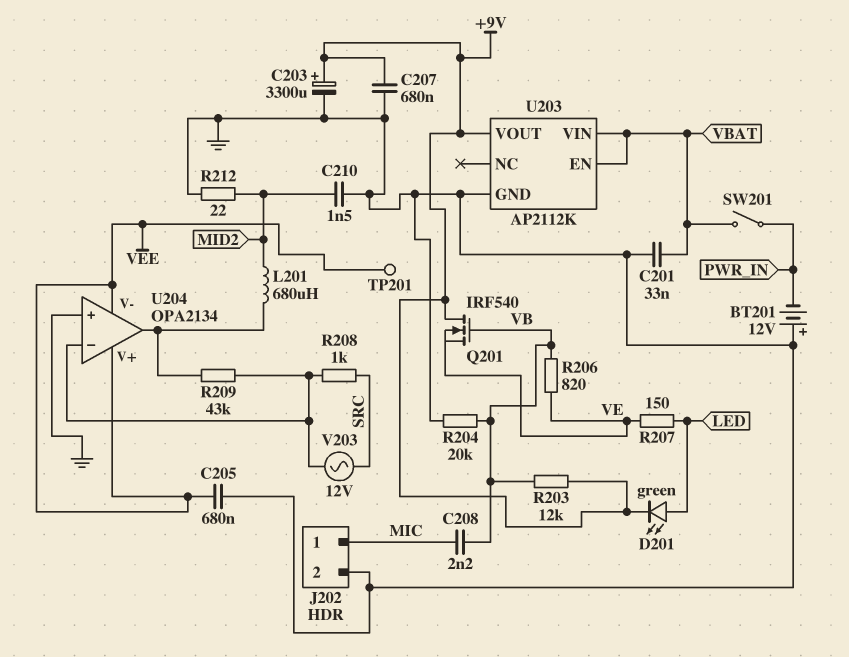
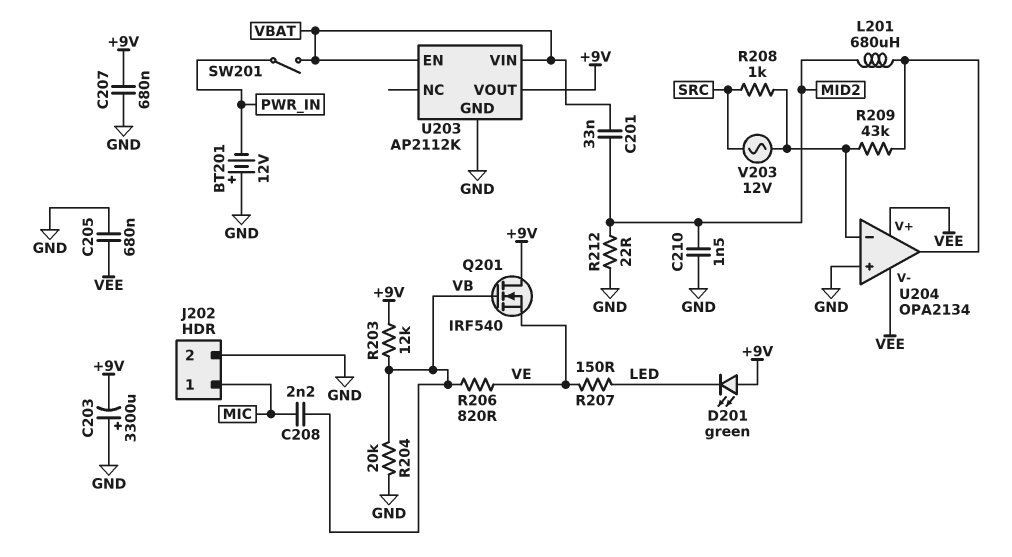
C201: 33nF (GND, VBAT) -> 33nF (MID2, VBAT)
C203: 3300uF (plus +9V, minus GND) -> 3300uF (plus GND, minus +9V)
D201: LED green (A LED, K +9V) -> LED green (A +9V, K LED)
TP201: test point (VEE) -> none

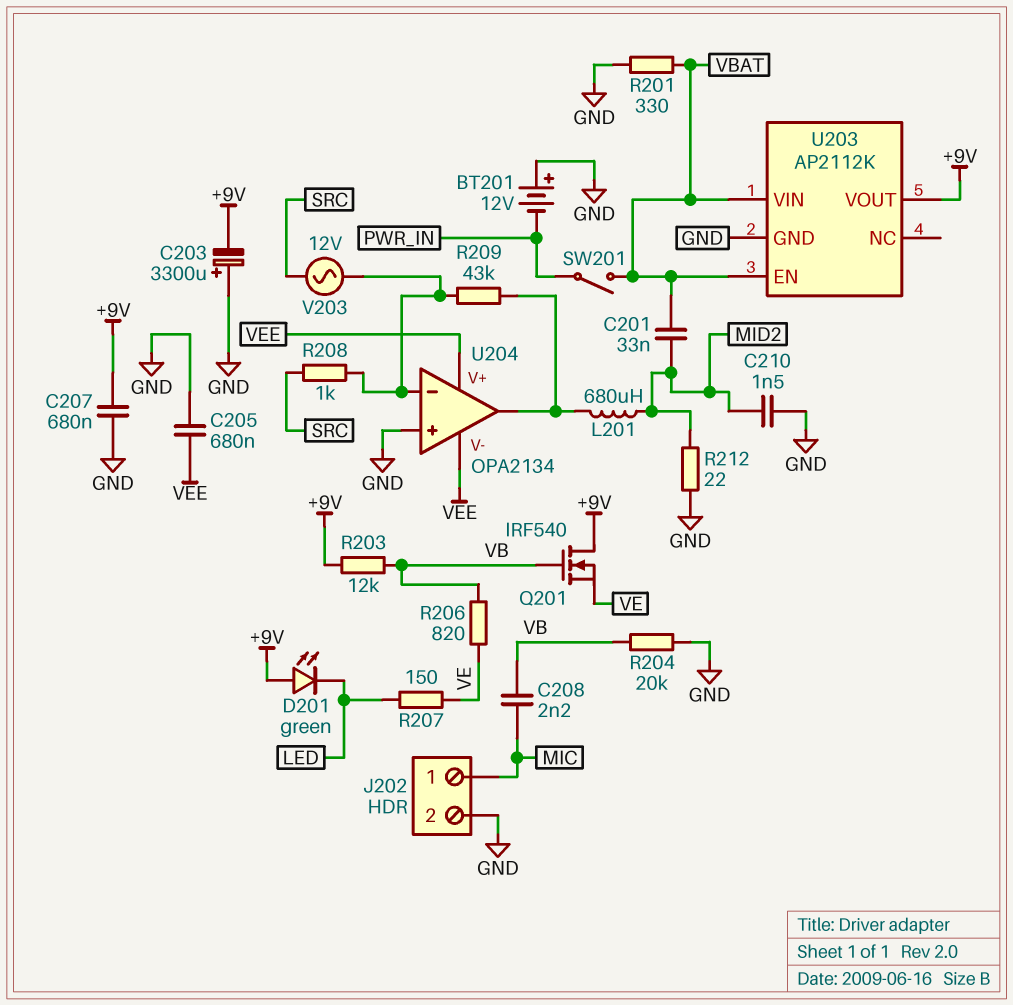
R201: none -> 330 (GND, VBAT)

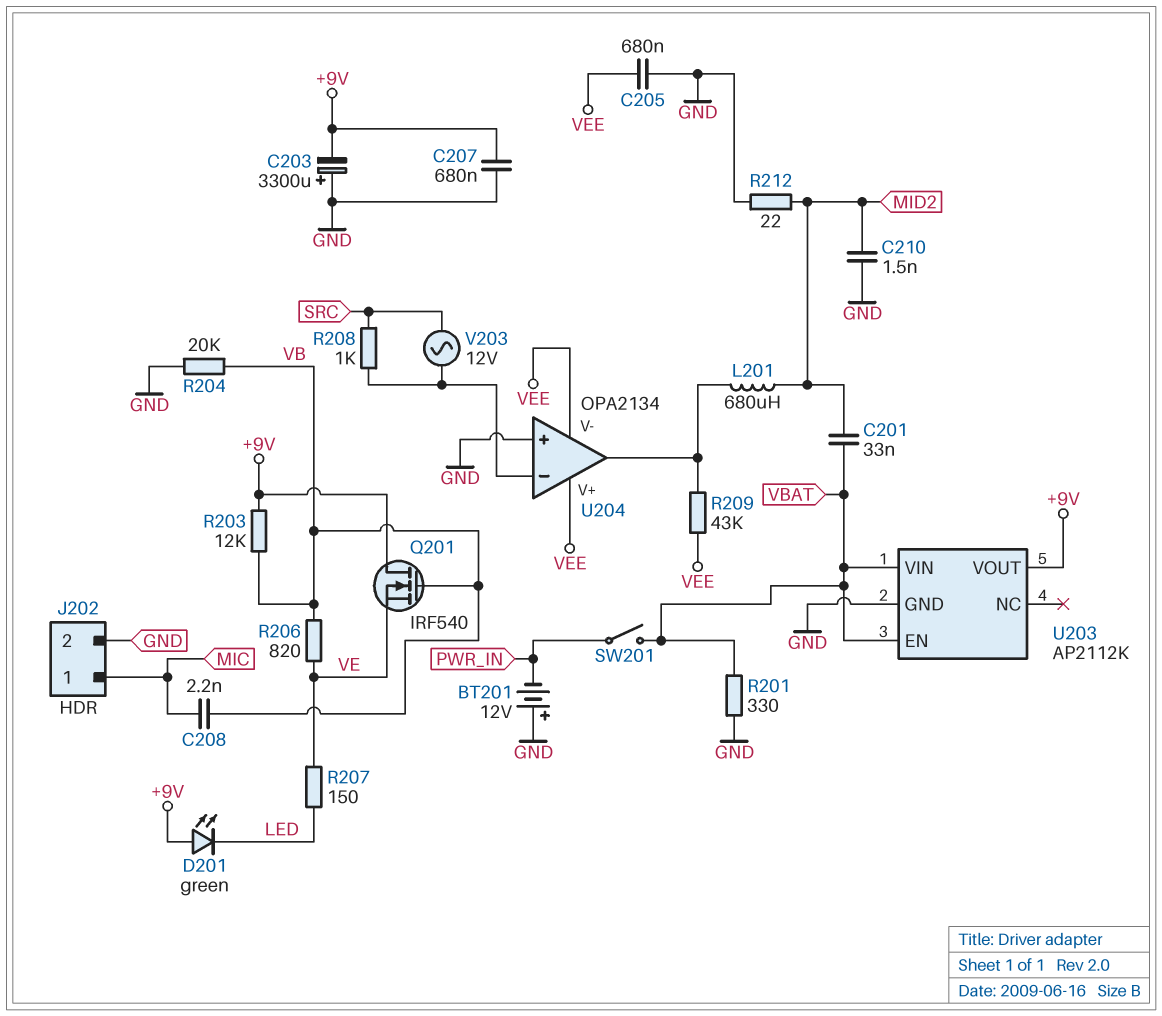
R209: 43k (U204/in-, U204/out) -> 43k (U204/out, VEE)

